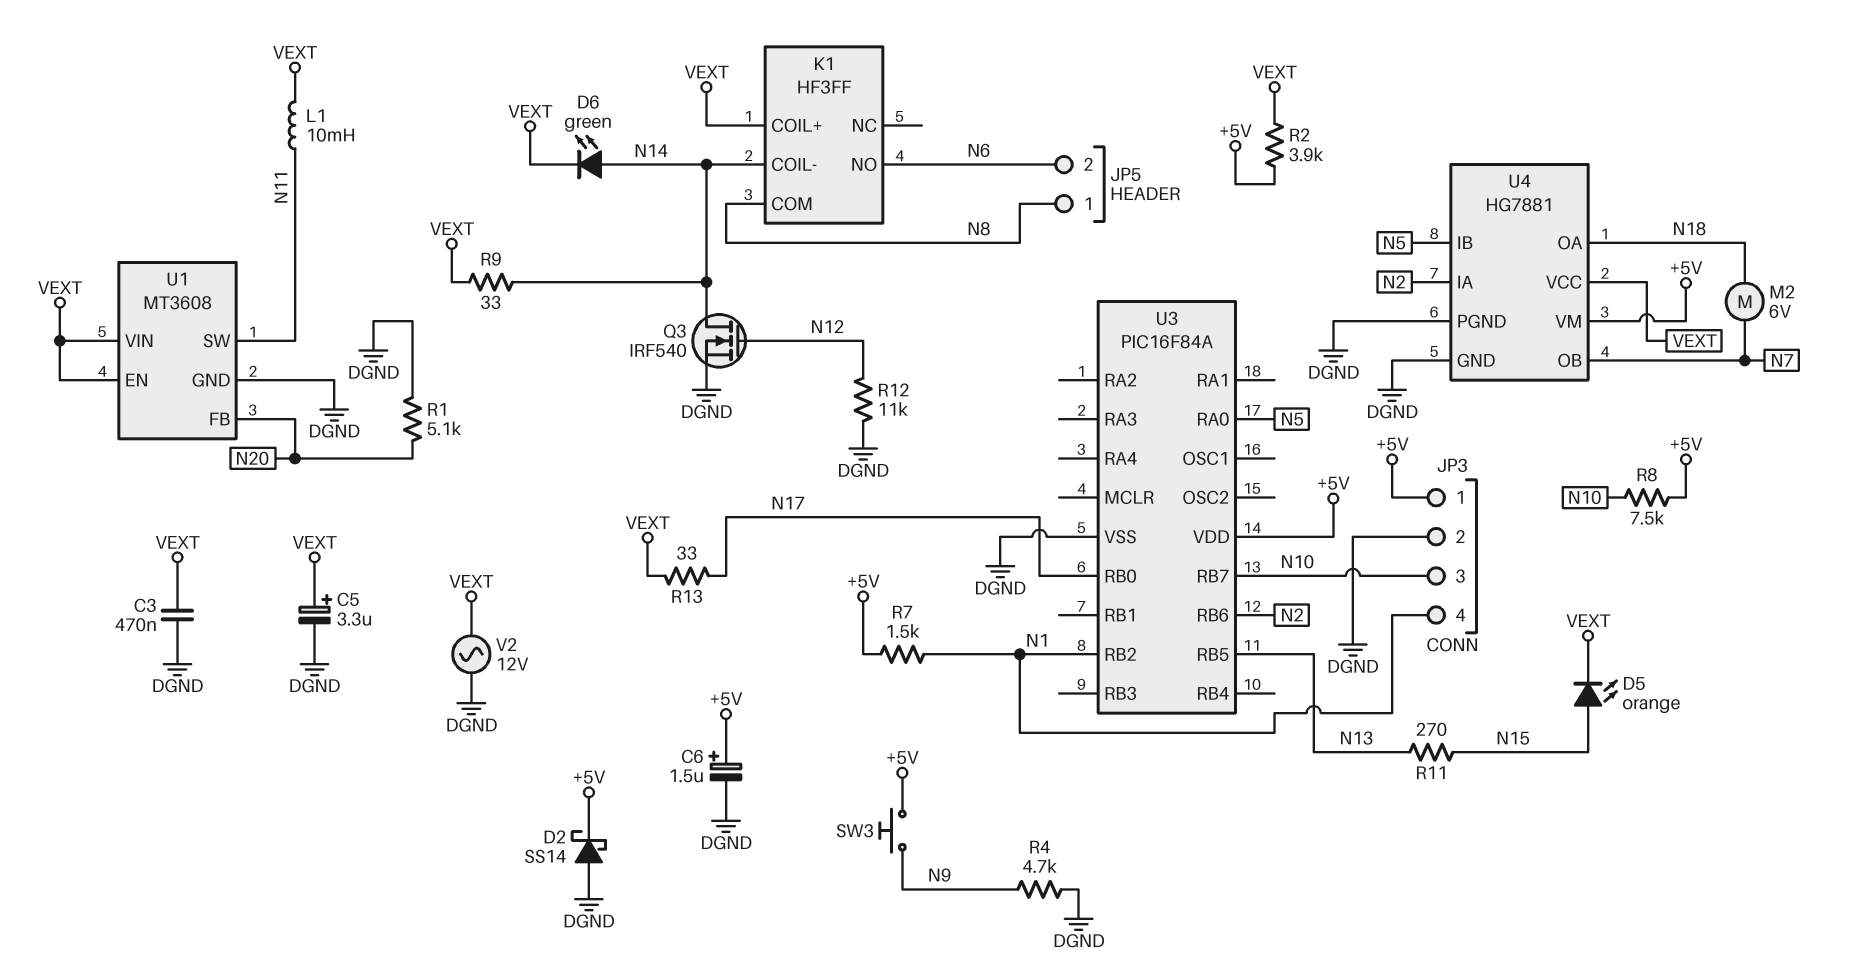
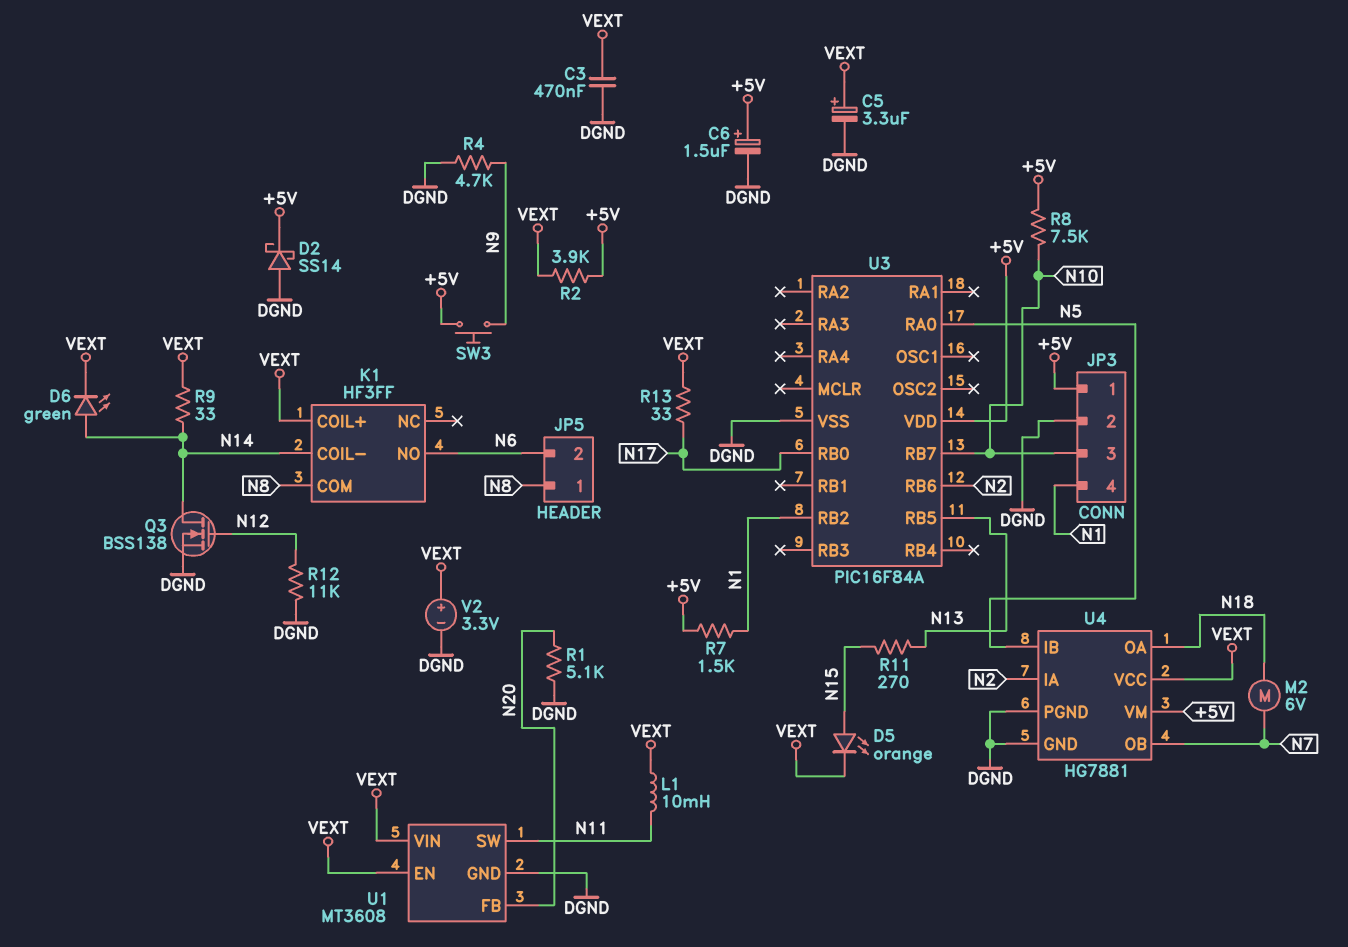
Q3: NMOS IRF540 (G N12, D N14, S DGND) -> NMOS BSS138 (G N12, D N14, S DGND)
V2: AC 12V (DGND, VEXT) -> 3.3V (plus VEXT, minus DGND)

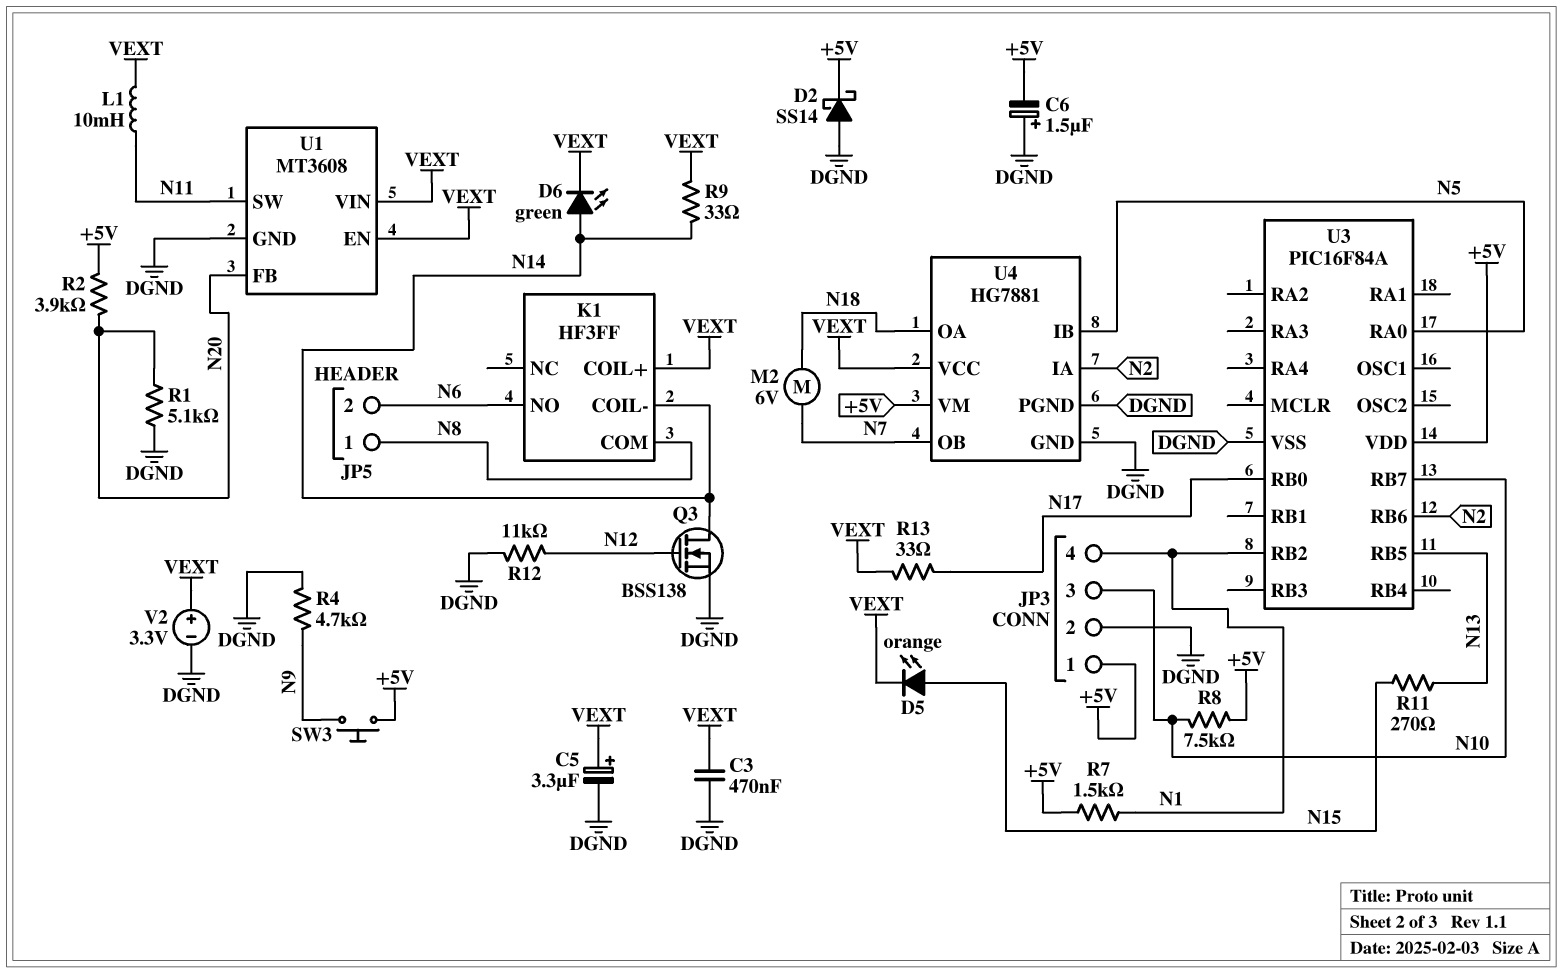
C6: 1.5uF (plus +5V, minus DGND) -> 1.5uF (plus DGND, minus +5V)
R2: 3.9k (+5V, VEXT) -> 3.9k (+5V, N20)

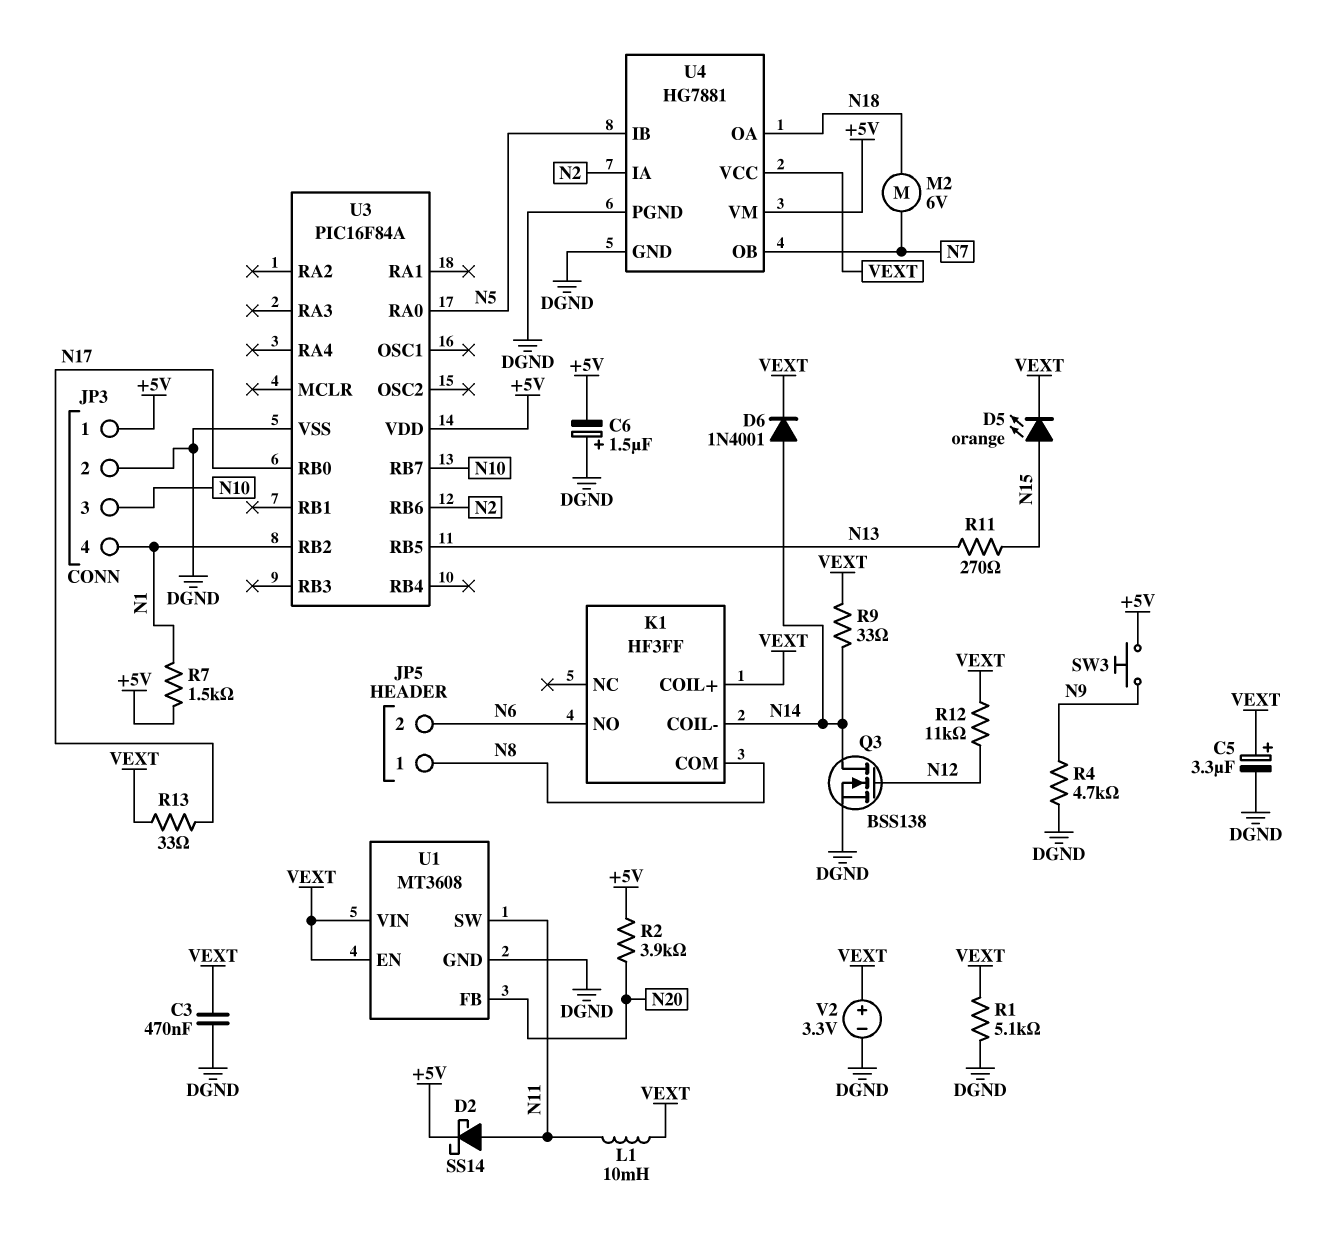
D2: schottky SS14 (A DGND, K +5V) -> schottky SS14 (A N11, K +5V)
D6: LED green (A N14, K VEXT) -> diode 1N4001 (A N14, K VEXT)
R1: 5.1k (DGND, N20) -> 5.1k (DGND, VEXT)
R8: 7.5k (+5V, N10) -> none
R12: 11k (DGND, N12) -> 11k (N12, VEXT)

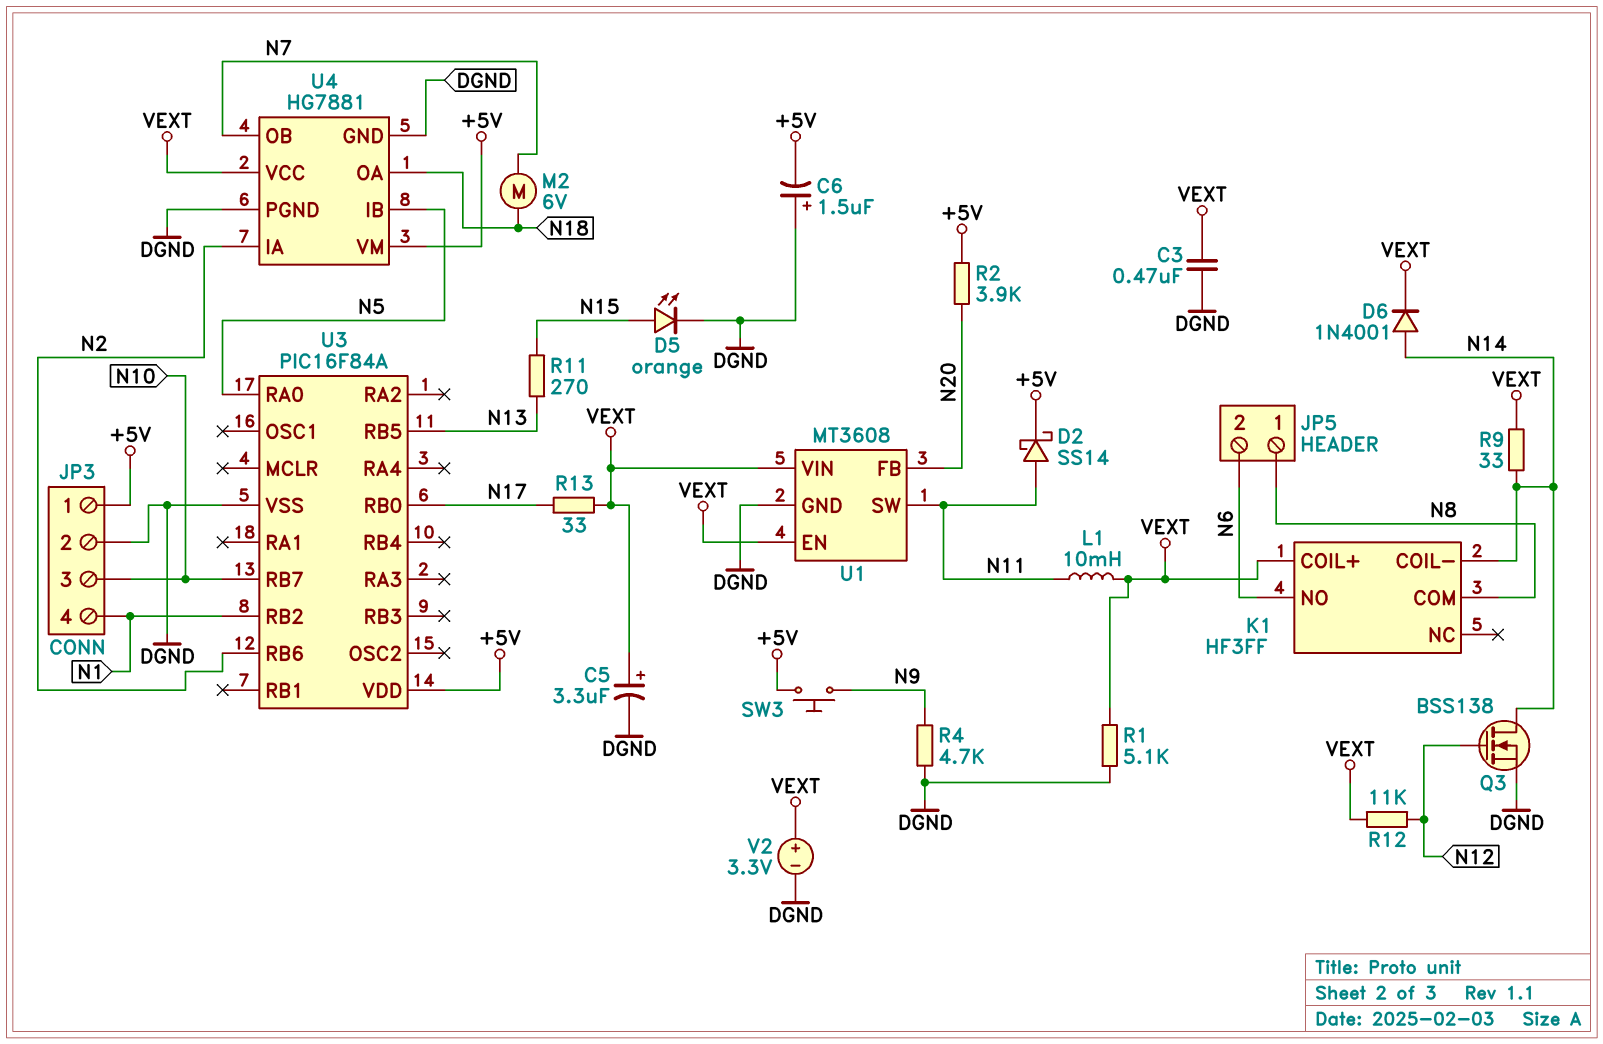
D5: LED orange (A N15, K VEXT) -> LED orange (A N15, K DGND)
R7: 1.5k (+5V, N1) -> none

